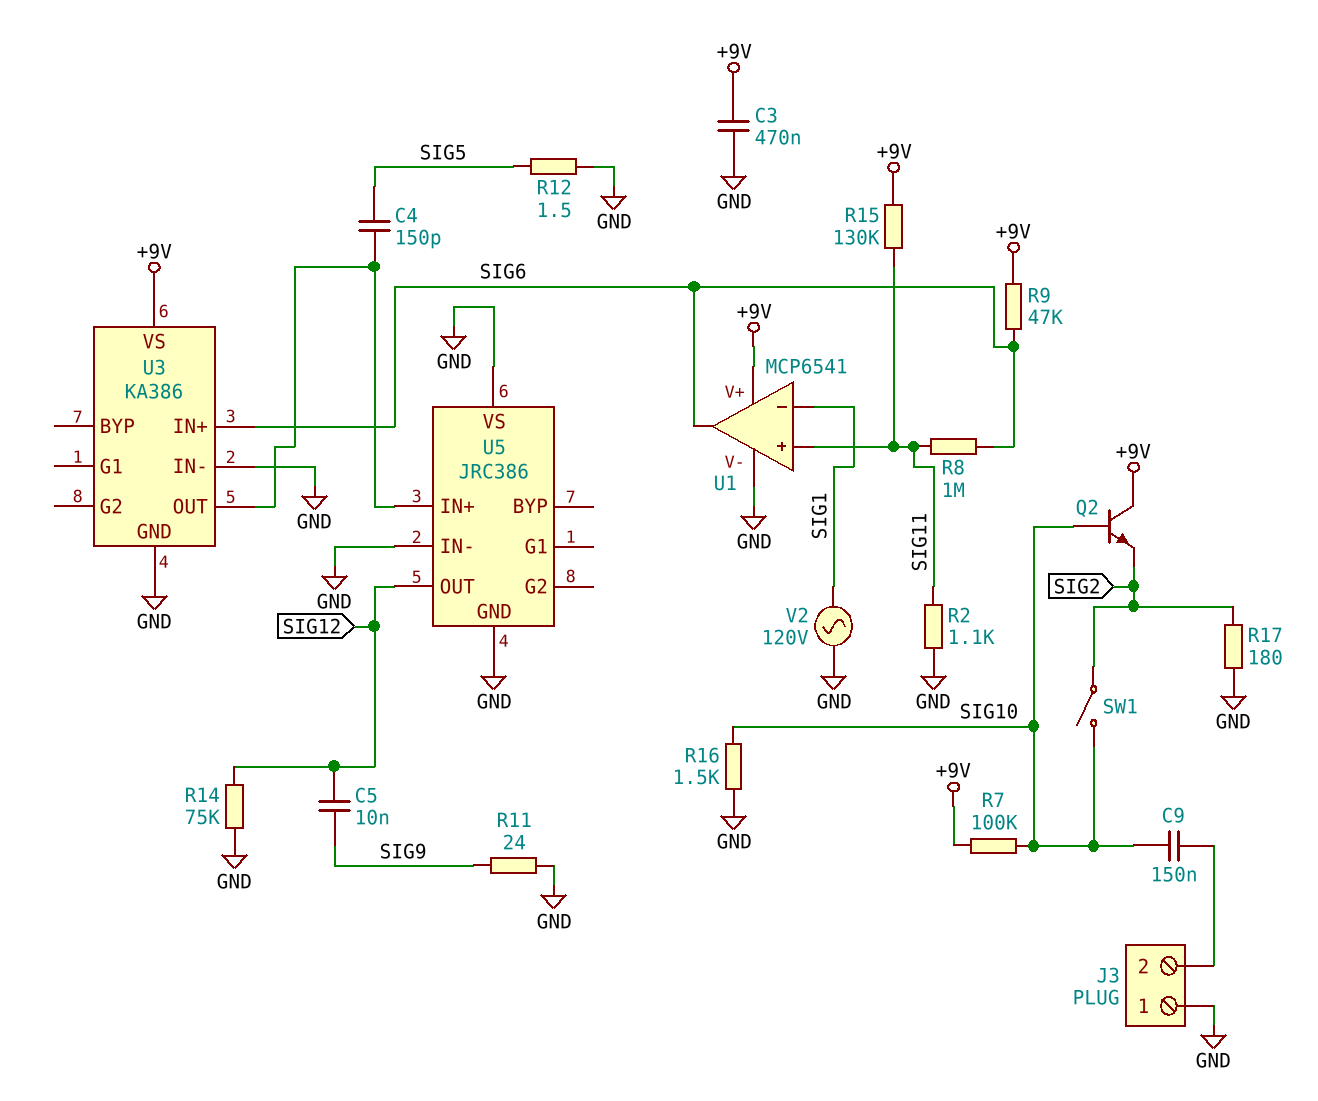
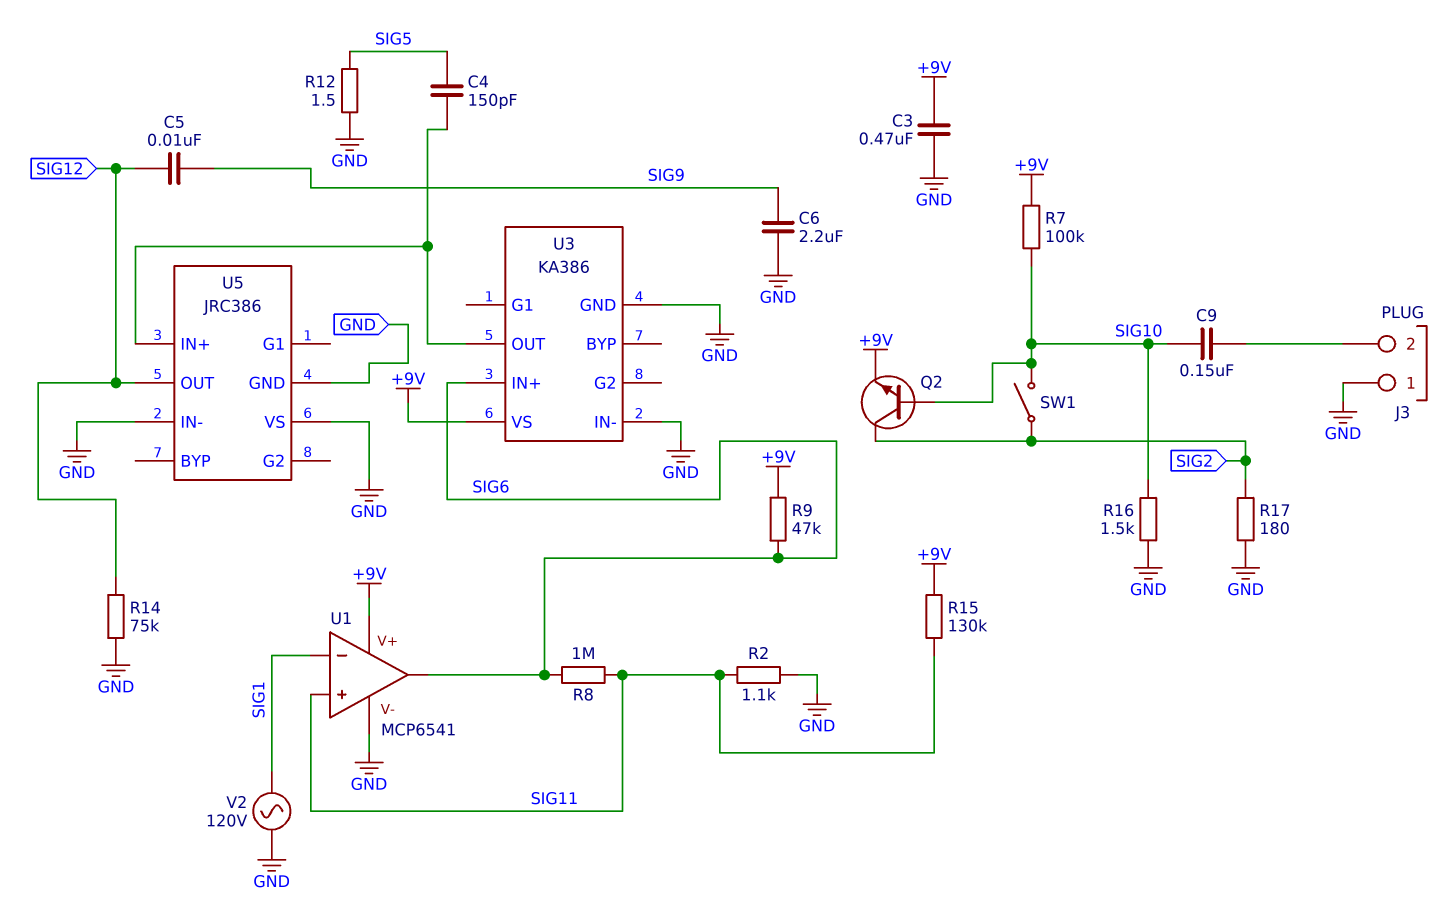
C6: none -> 2.2uF (GND, SIG9)
Q2: NPN (B SIG10, C +9V, E SIG2) -> NPN (B SIG10, C SIG2, E +9V)
R11: 24 (GND, SIG9) -> none

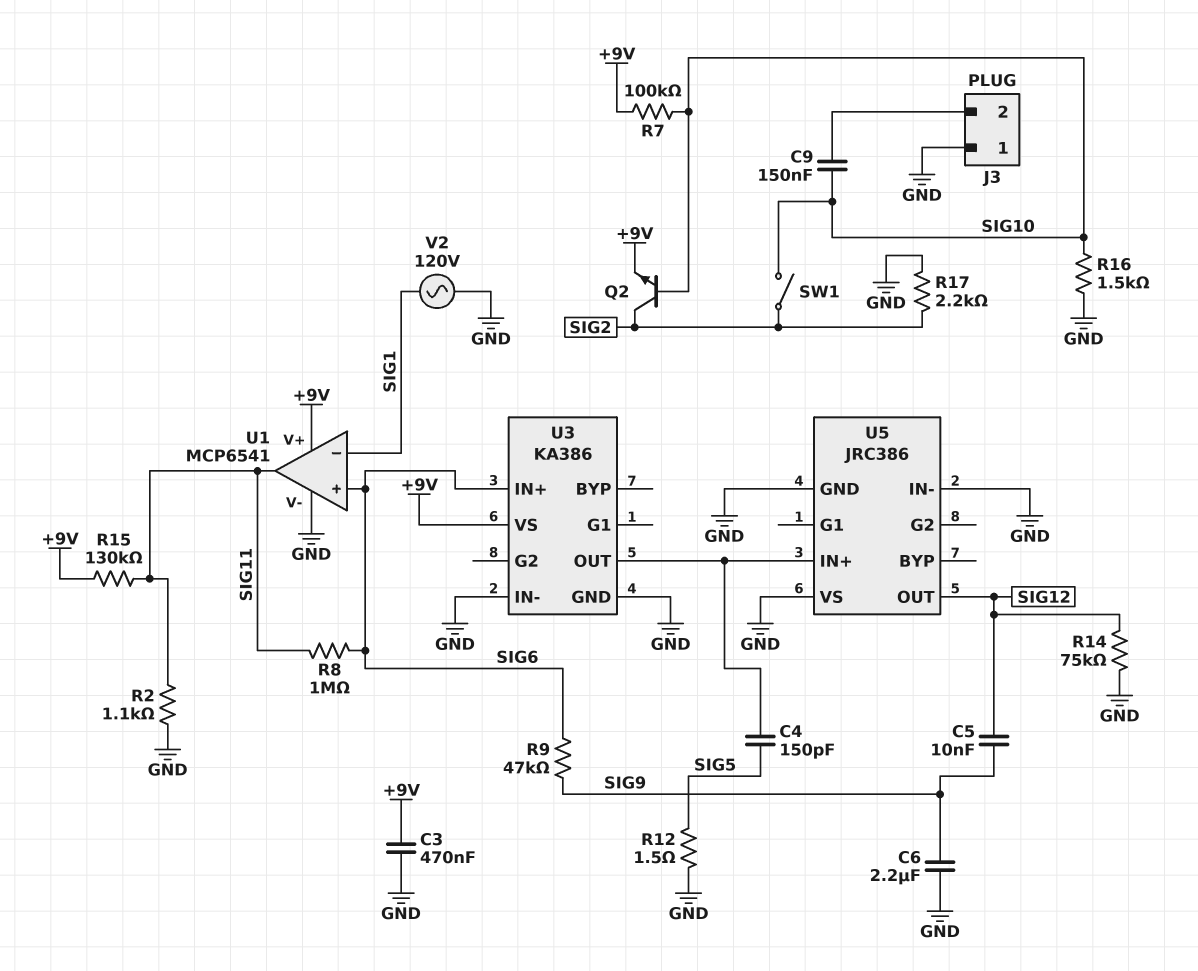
R9: 47k (+9V, SIG6) -> 47k (SIG6, SIG9)
R17: 180 (GND, SIG2) -> 2.2k (GND, SIG2)
U1 pin in+: SIG11 -> SIG6
U1 pin out: SIG6 -> SIG11

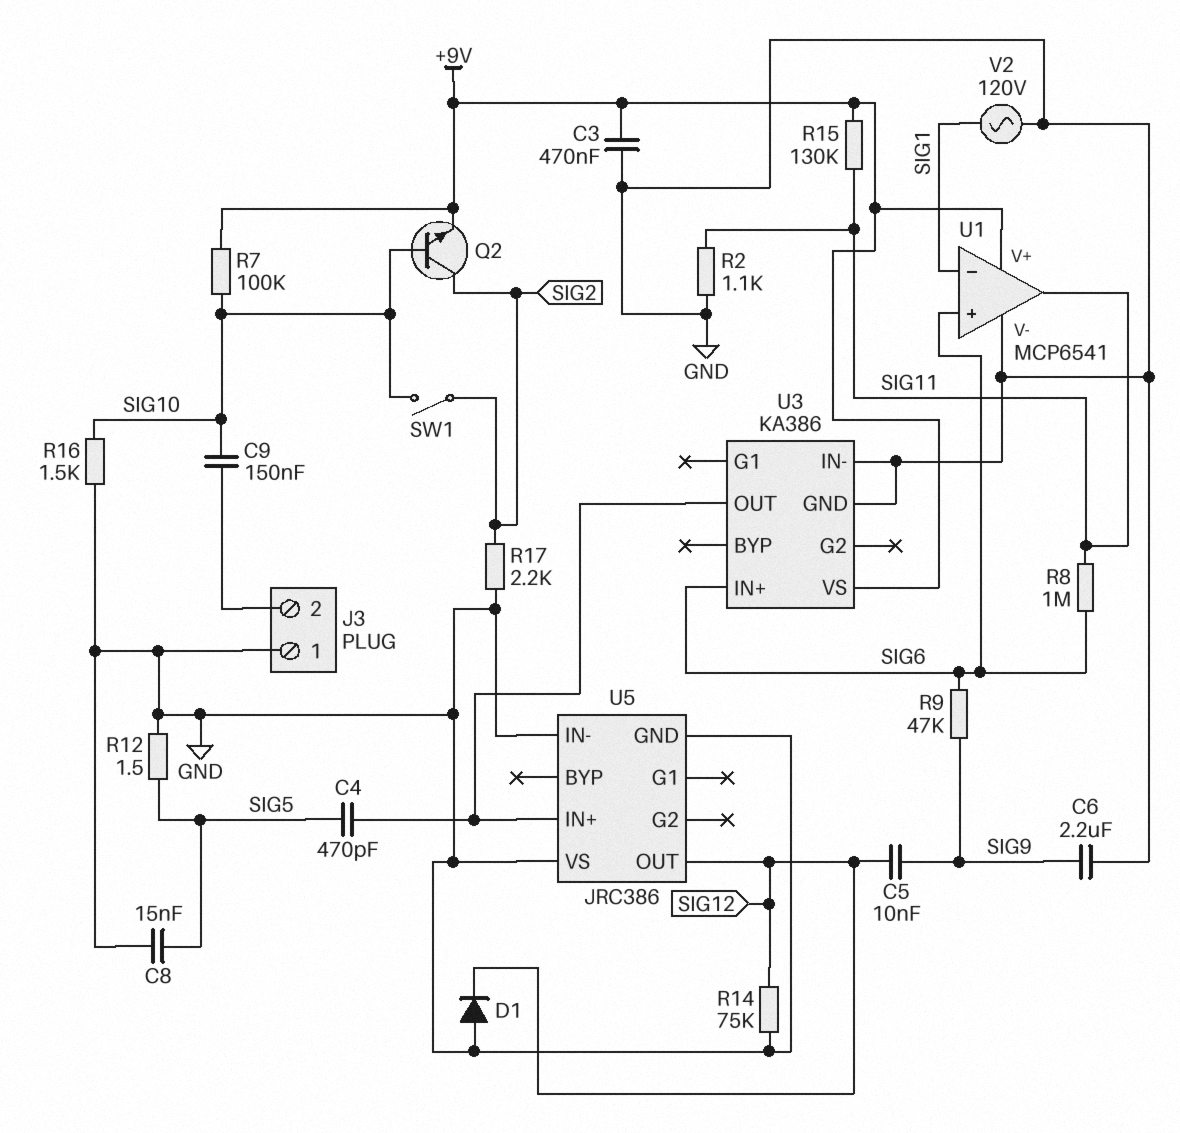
C4: 150pF (SIG5, U3/OUT) -> 470pF (SIG5, U3/OUT)
C8: none -> 15nF (GND, SIG5)
D1: none -> diode (A GND, K SIG12)

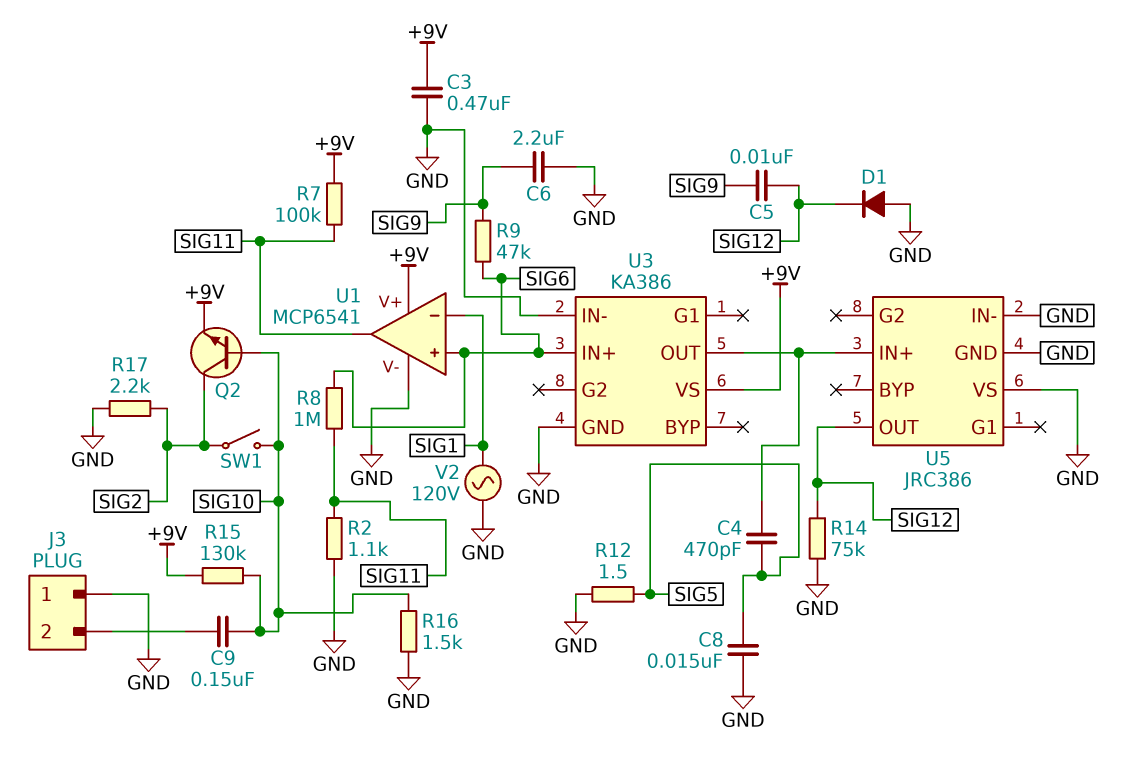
R7: 100k (+9V, SIG10) -> 100k (+9V, SIG11)
R15: 130k (+9V, SIG11) -> 130k (+9V, SIG10)

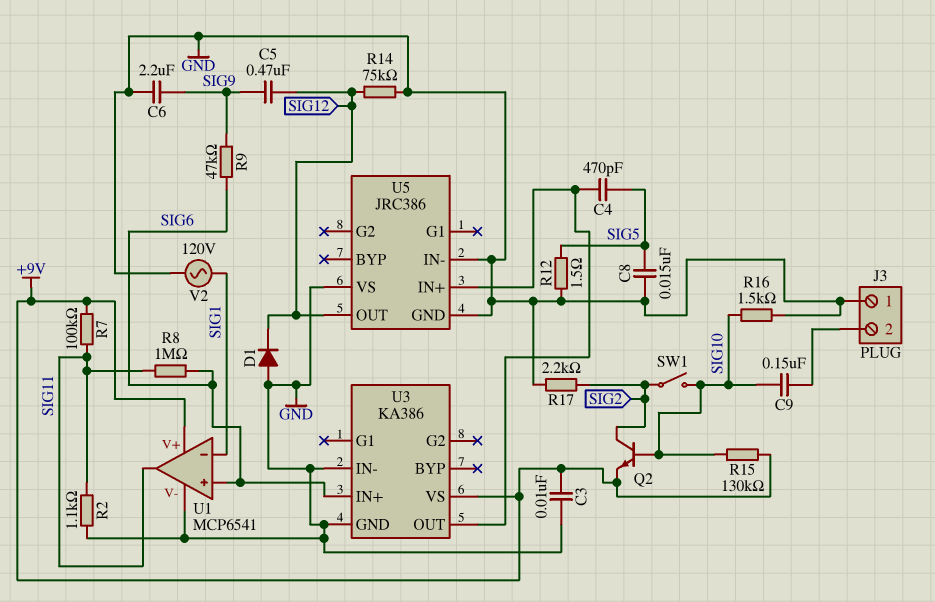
C3: 470nF (+9V, GND) -> 10nF (+9V, GND)
C5: 10nF (SIG9, SIG12) -> 470nF (SIG9, SIG12)

